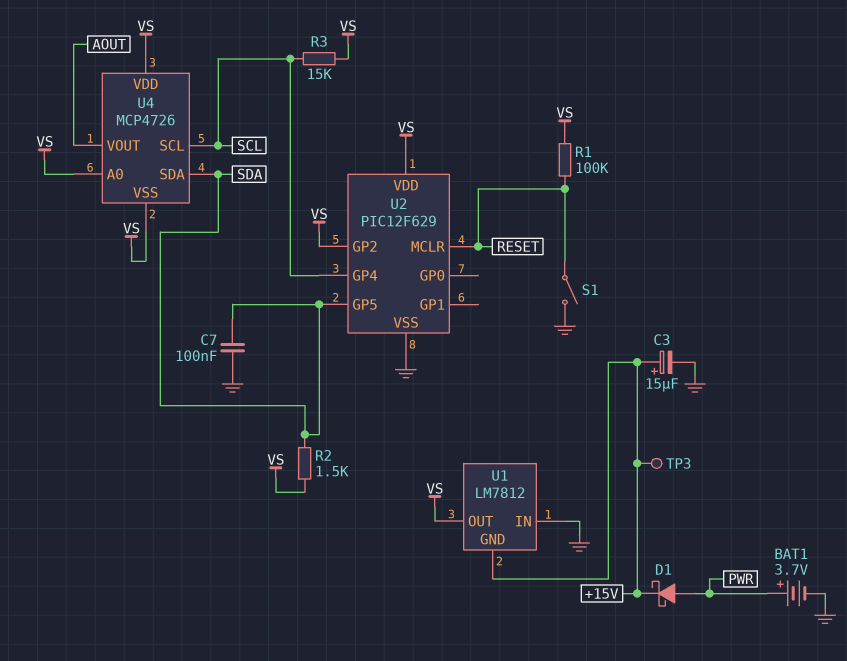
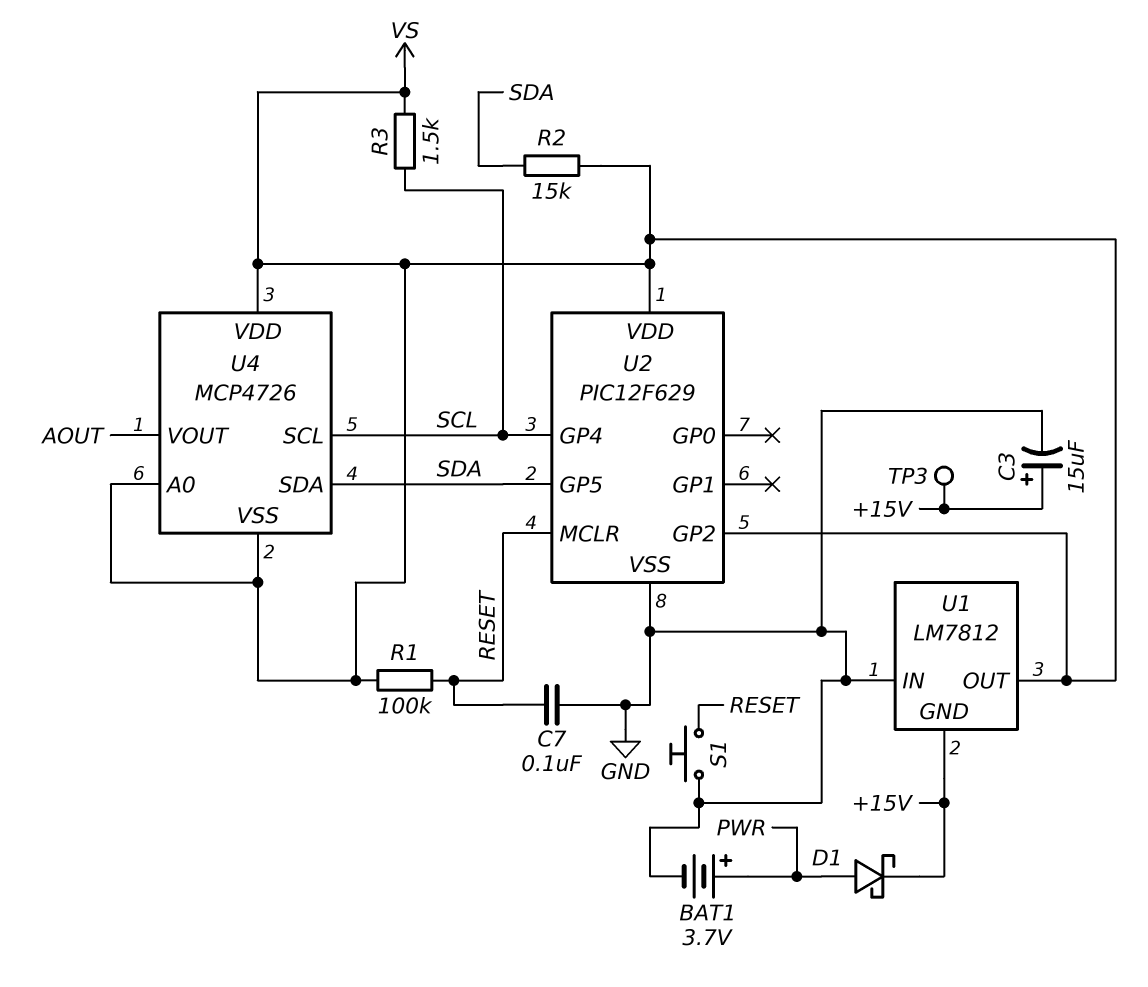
C7: 100nF (GND, SDA) -> 100nF (GND, RESET)
R2: 1.5k (SDA, VS) -> 15k (SDA, VS)
R3: 15k (SCL, VS) -> 1.5k (SCL, VS)
S1: switch (GND, RESET) -> button (GND, RESET)

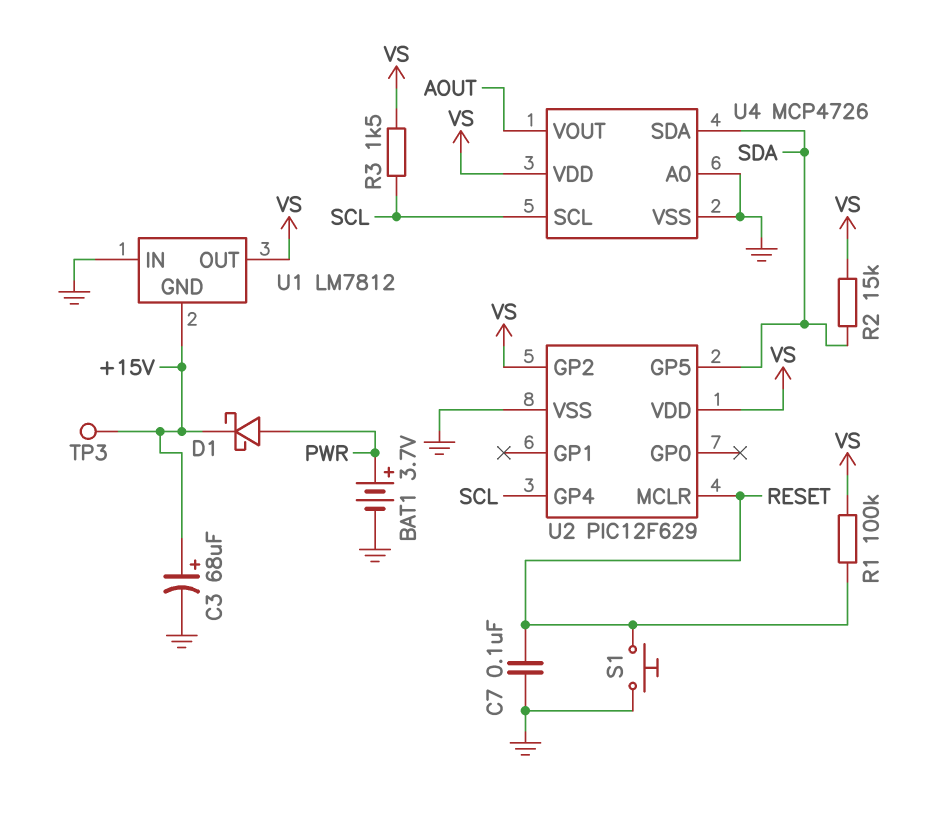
C3: 15uF (plus +15V, minus GND) -> 68uF (plus +15V, minus GND)
U4 pin A0: VS -> GND
U4 pin VSS: VS -> GND

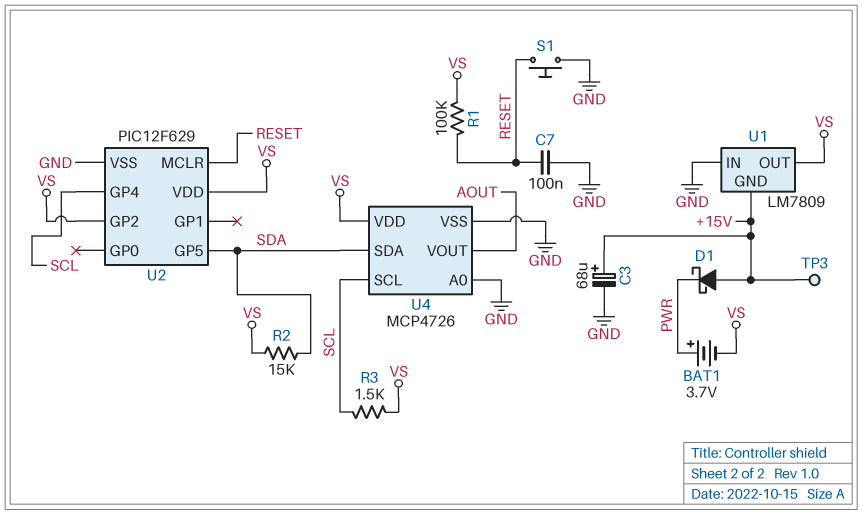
BAT1: 3.7V (plus PWR, minus GND) -> 3.7V (plus PWR, minus VS)
D1: schottky (A PWR, K +15V) -> schottky (A +15V, K PWR)
U1: LM7812 -> LM7809

